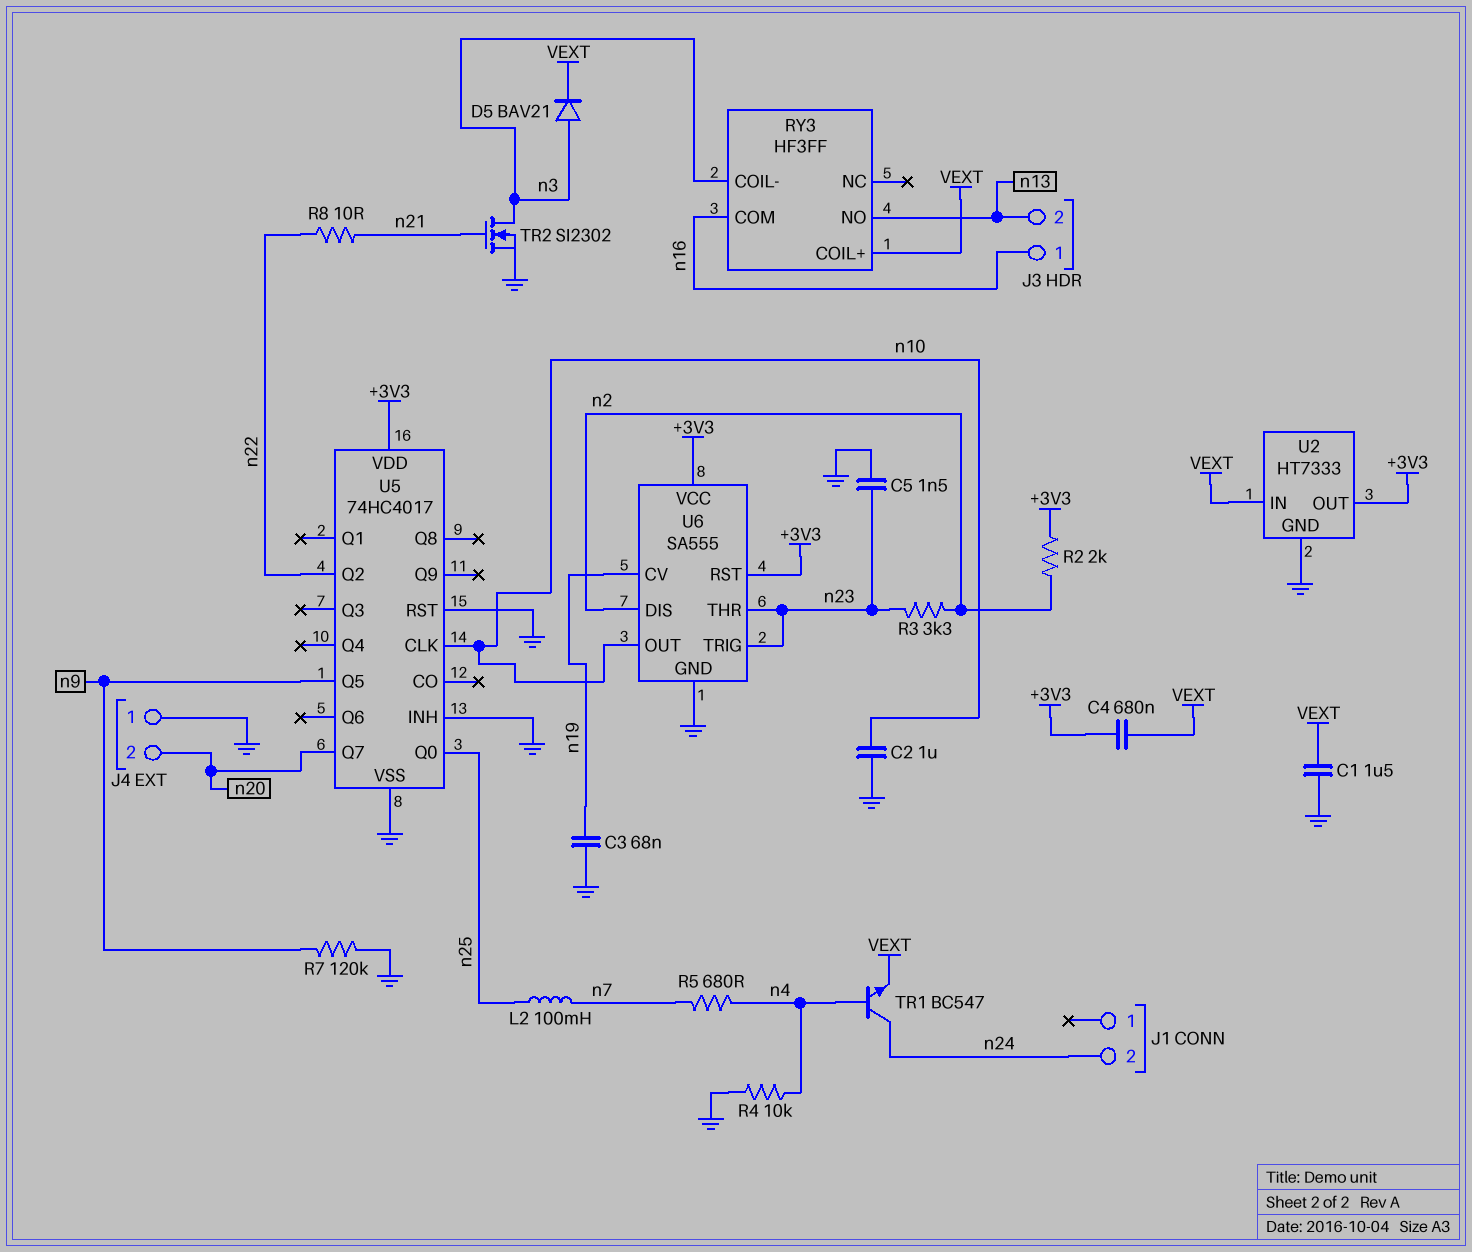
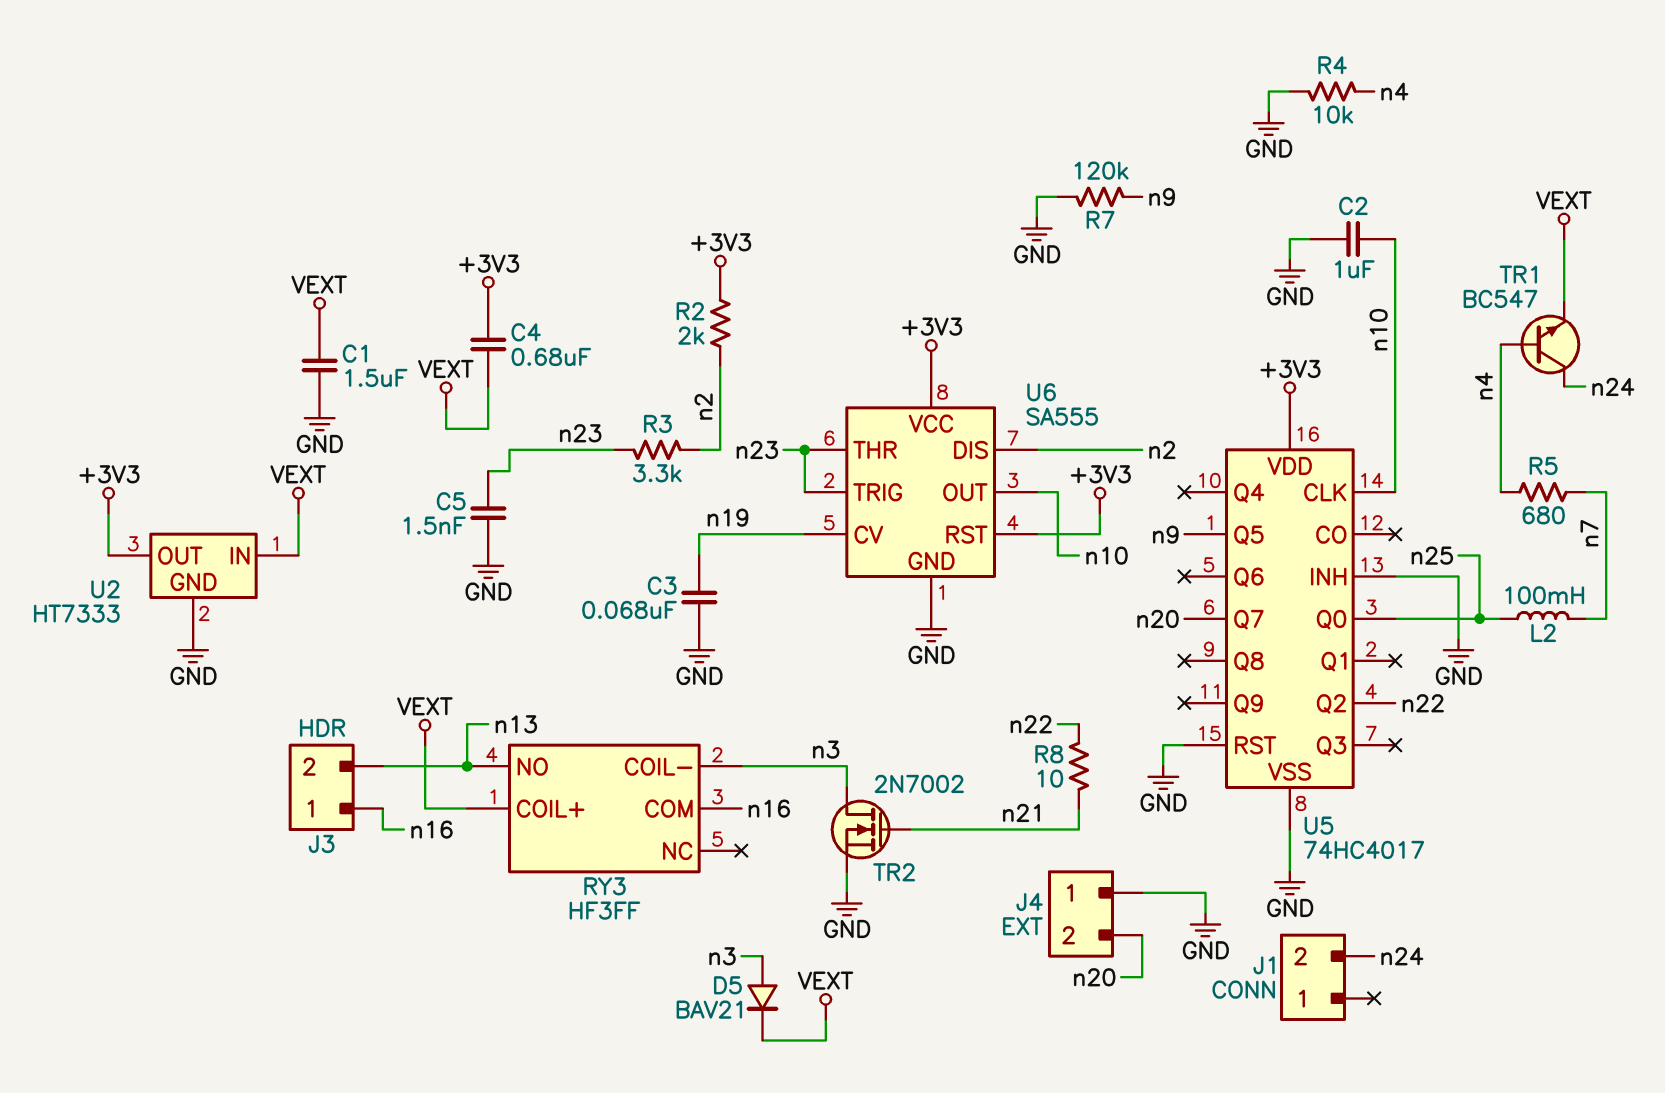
TR2: NMOS SI2302 (G n21, D n3, S GND) -> NMOS 2N7002 (G n21, D n3, S GND)

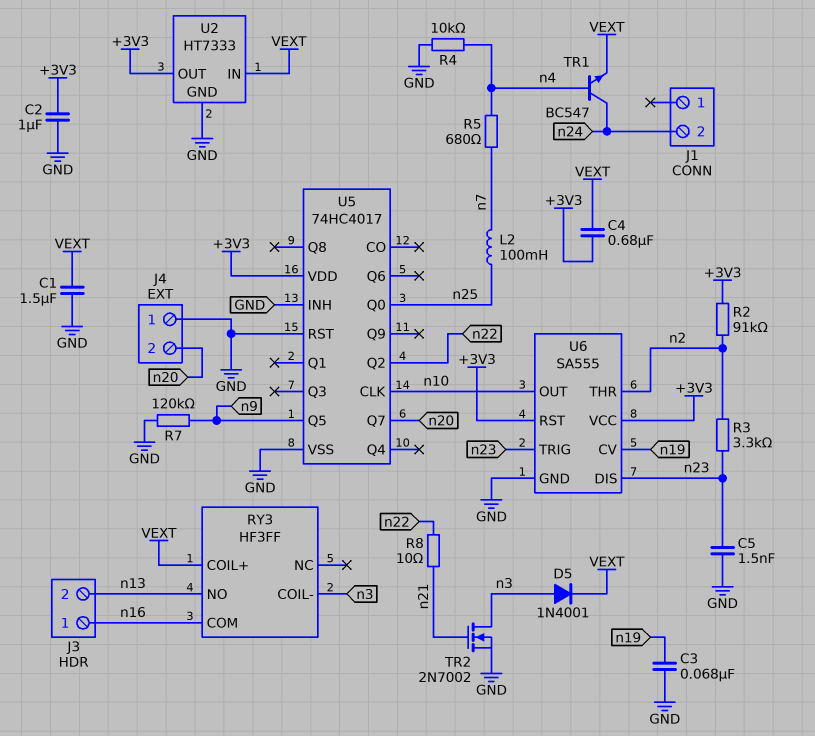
C2: 1uF (GND, n10) -> 1uF (+3V3, GND)
D5: diode BAV21 (A n3, K VEXT) -> diode 1N4001 (A n3, K VEXT)
R2: 2k (+3V3, n2) -> 91k (+3V3, n2)
U6 pin DIS: n2 -> n23
U6 pin THR: n23 -> n2

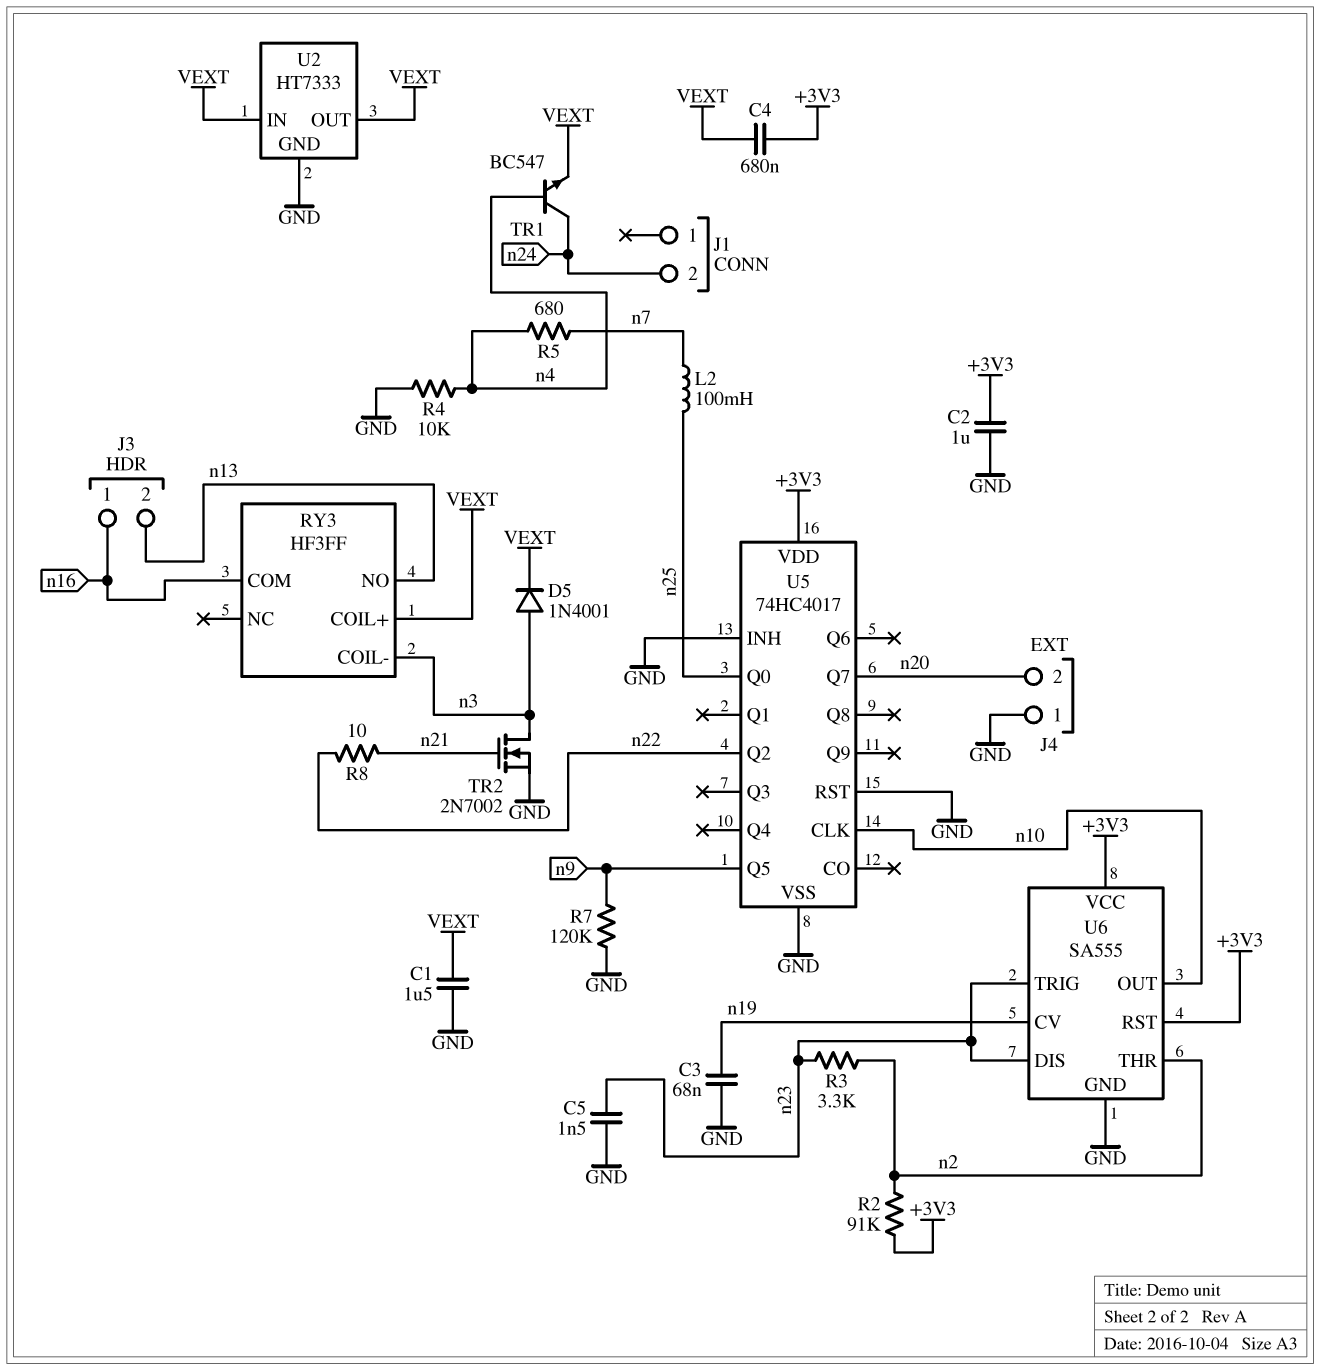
U2 pin OUT: +3V3 -> VEXT

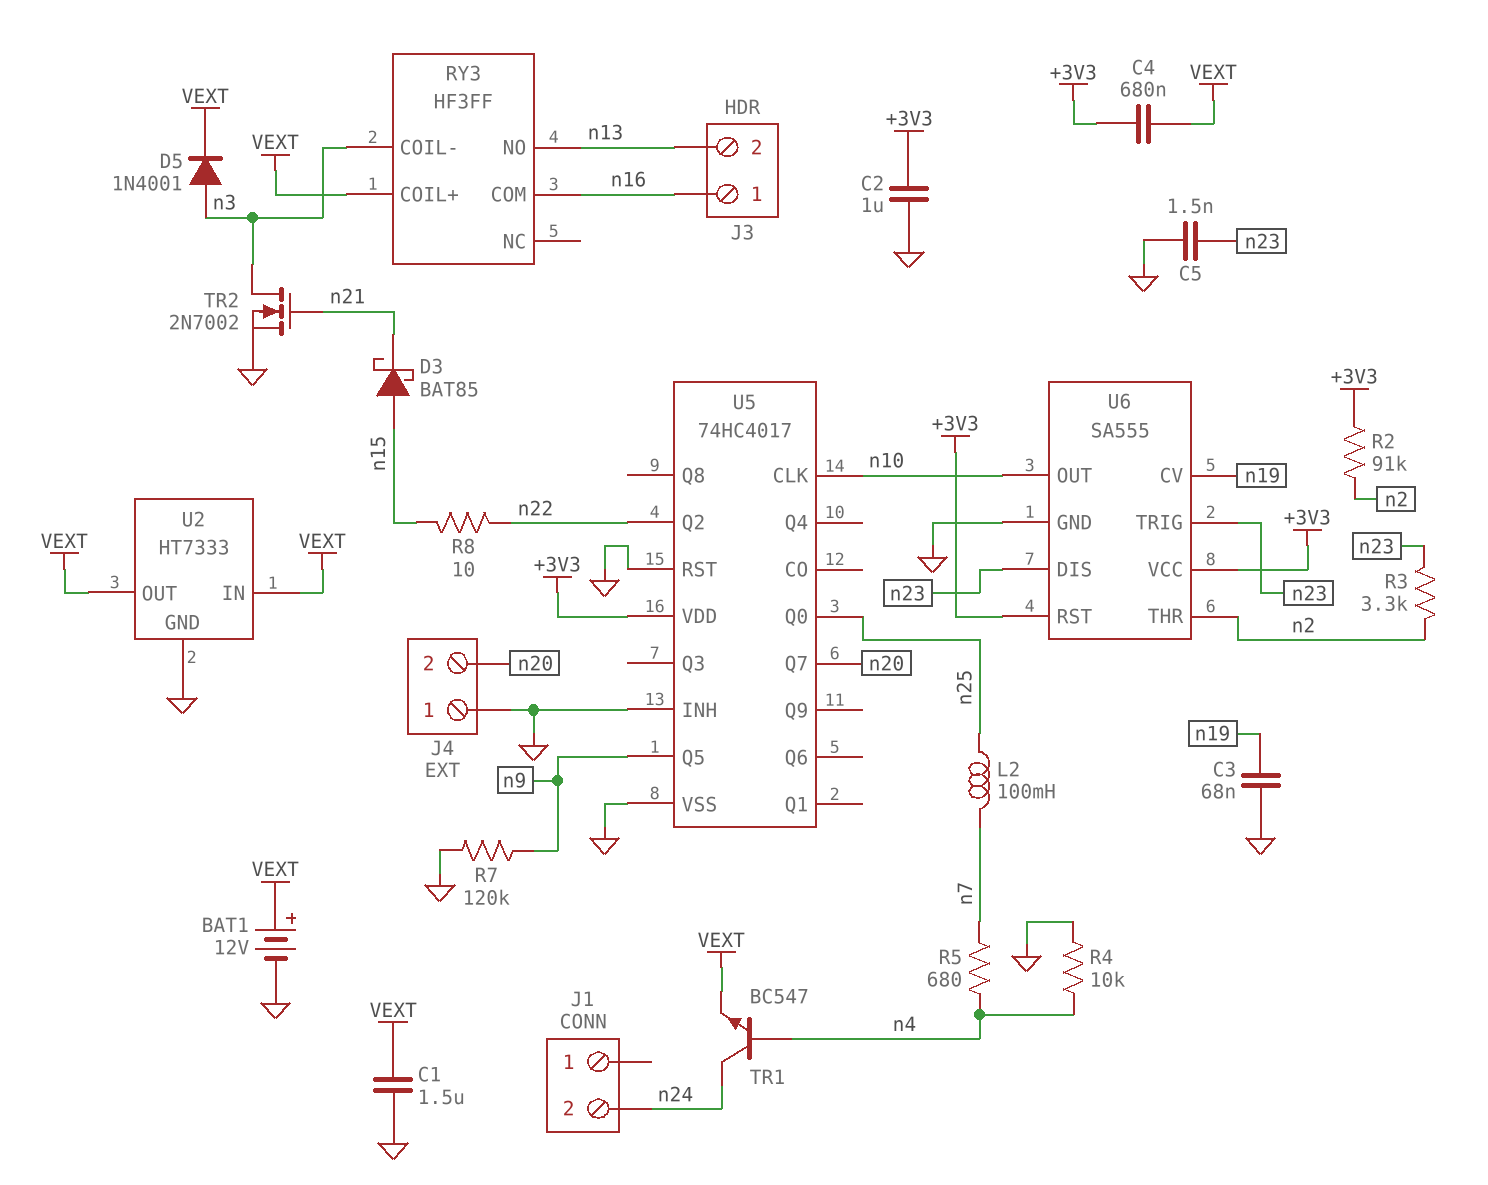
BAT1: none -> 12V (plus VEXT, minus GND)
D3: none -> schottky BAT85 (A n15, K n21)
R8: 10 (n21, n22) -> 10 (n15, n22)

